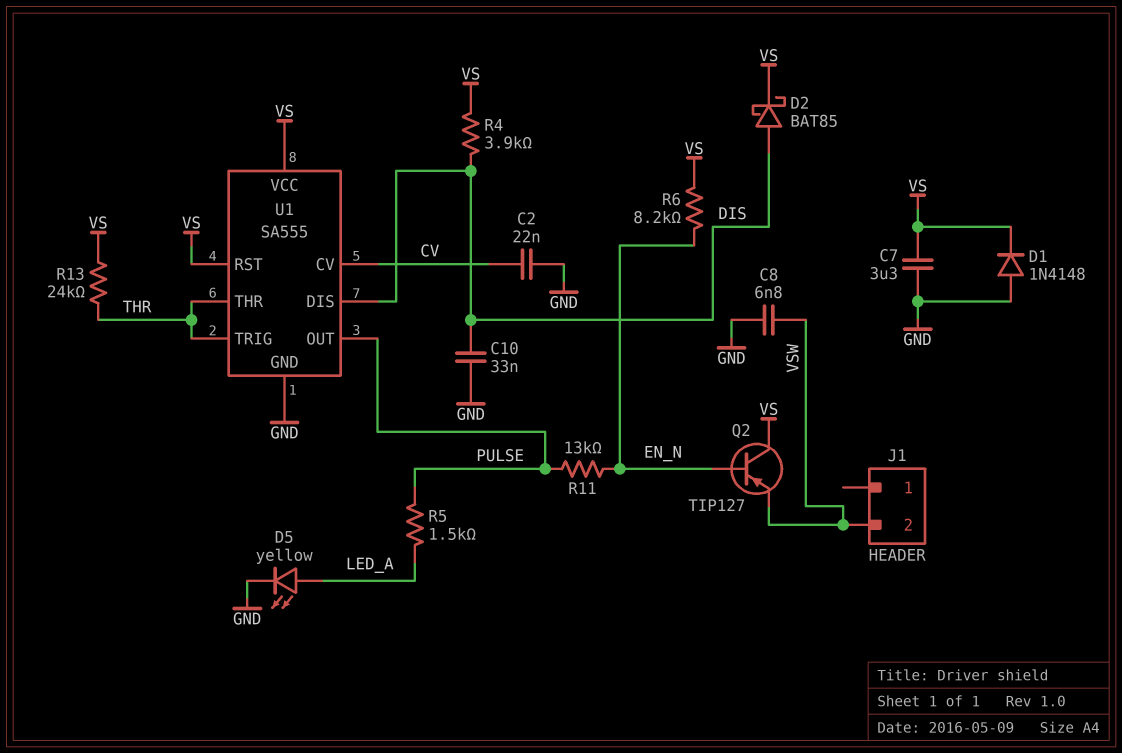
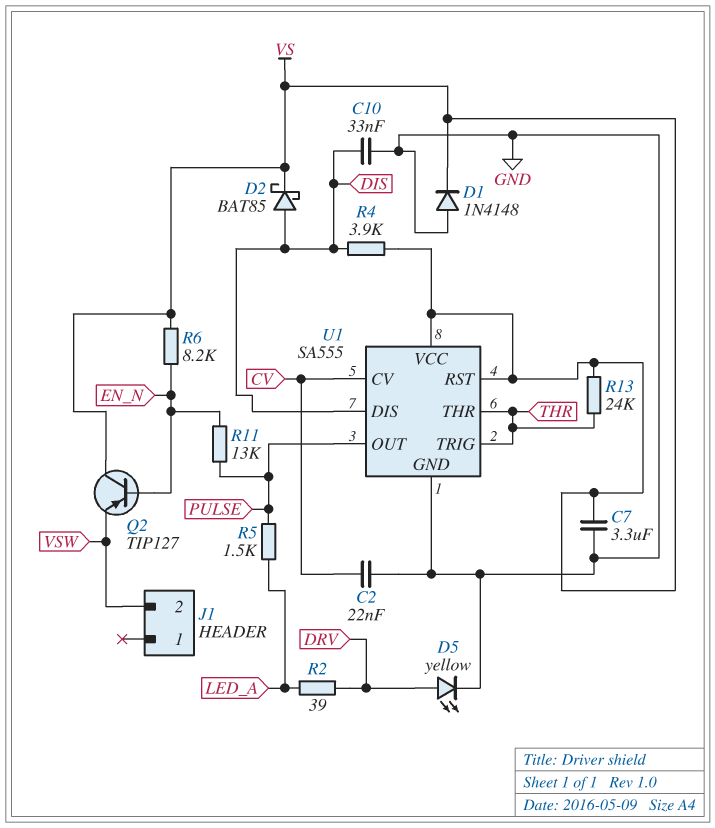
C8: 6.8nF (GND, VSW) -> none
D5: LED yellow (A LED_A, K GND) -> LED yellow (A DRV, K GND)
R2: none -> 39 (DRV, LED_A)

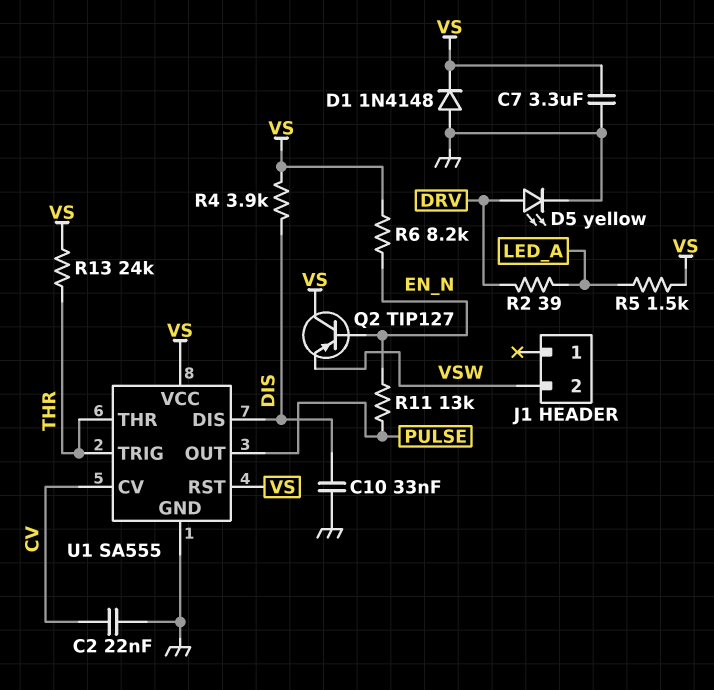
D2: schottky BAT85 (A DIS, K VS) -> none
R5: 1.5k (LED_A, PULSE) -> 1.5k (LED_A, VS)

